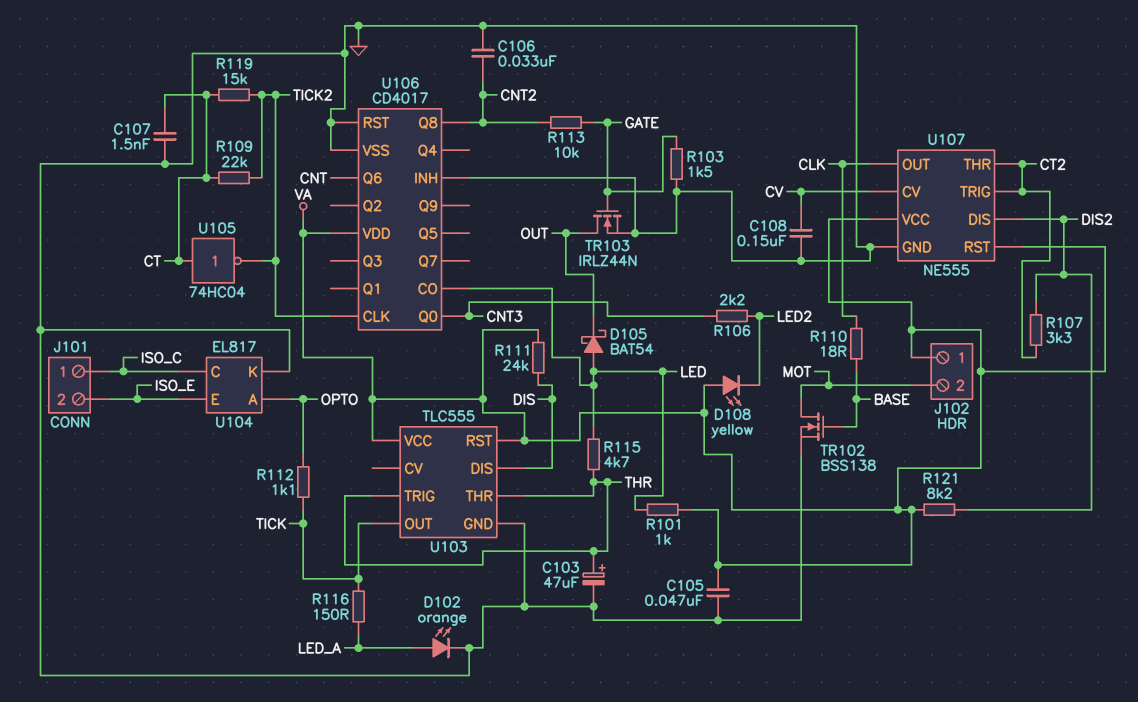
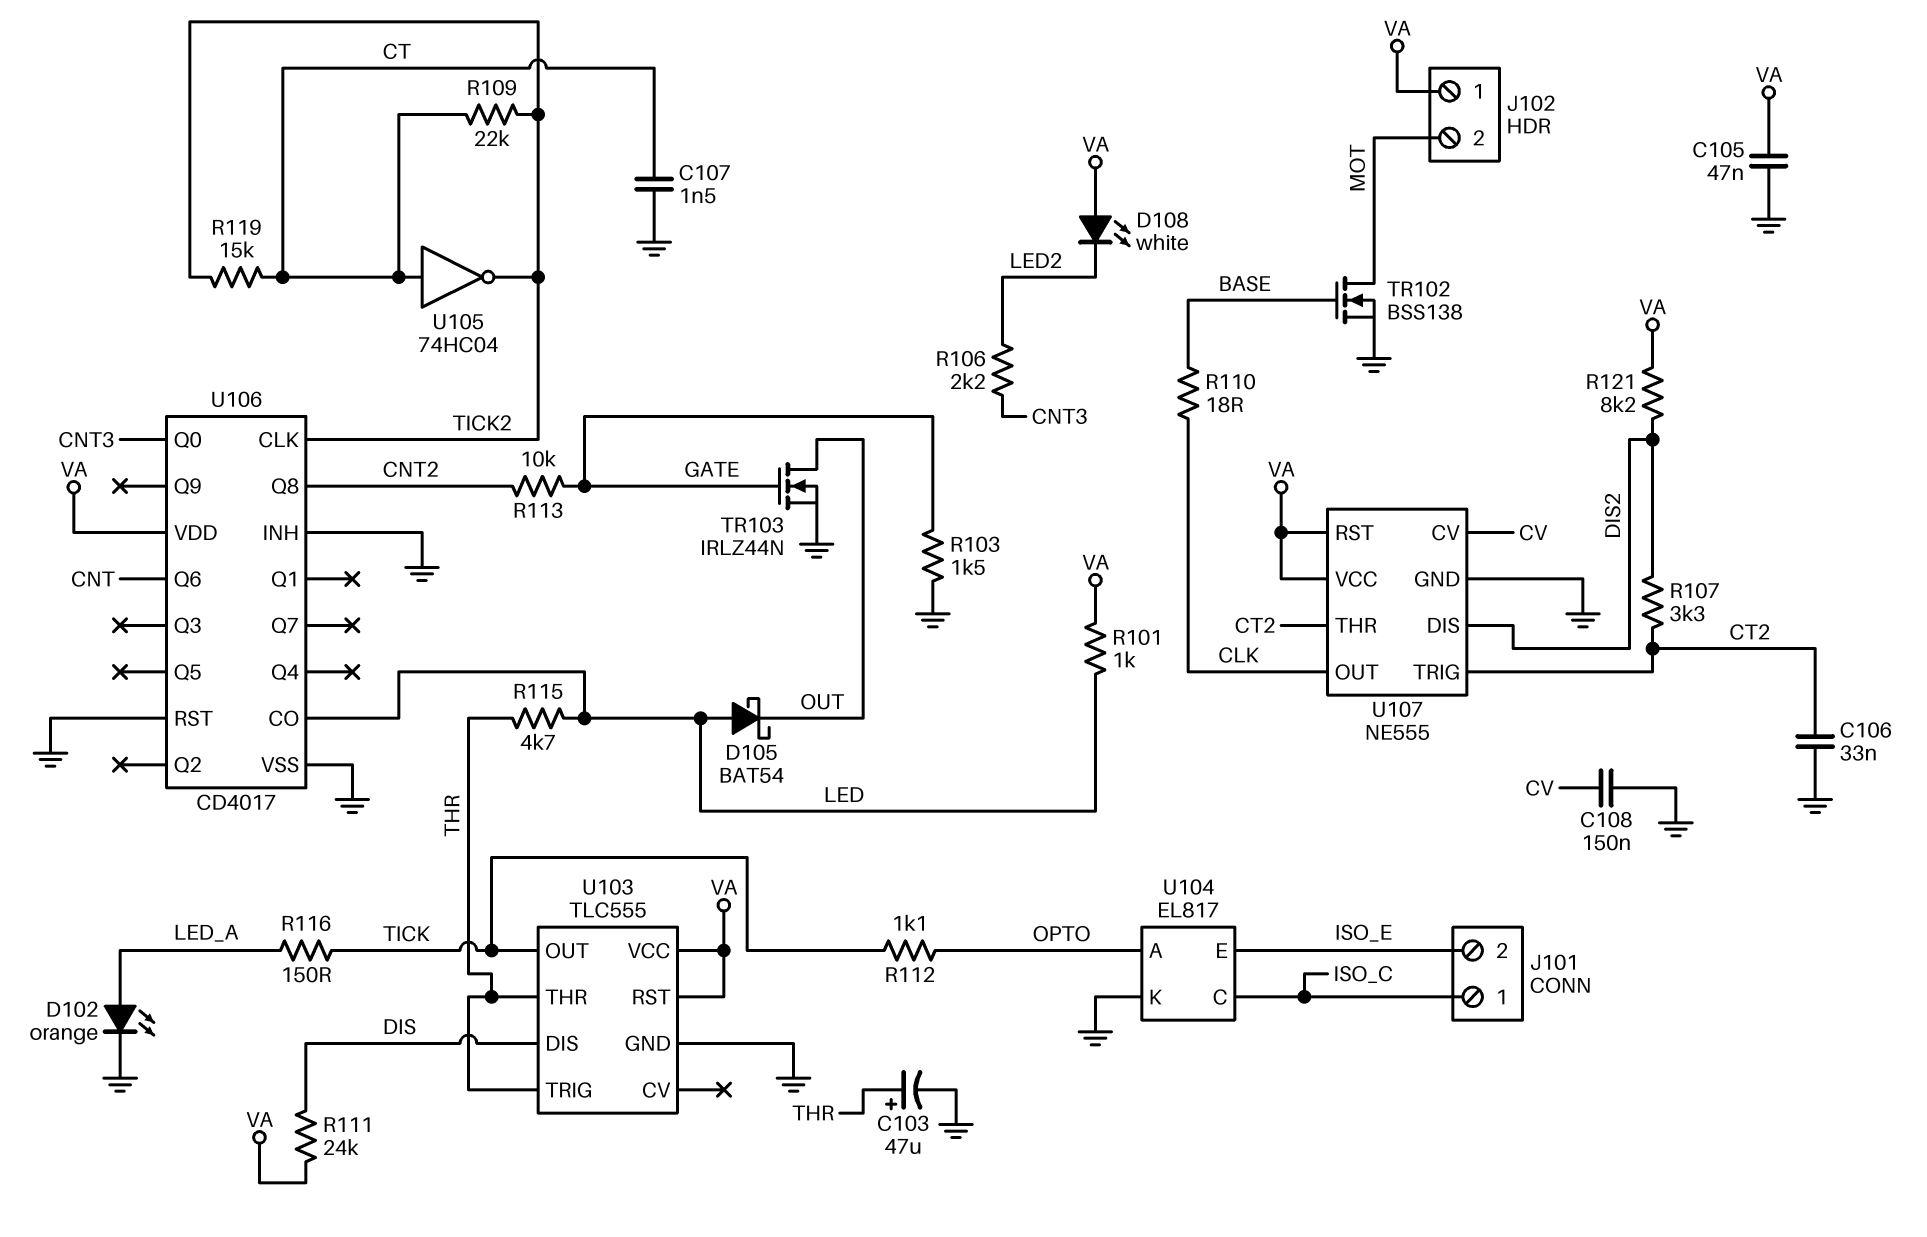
C106: 33nF (CNT2, GND) -> 33nF (CT2, GND)
D108: LED yellow (A VA, K LED2) -> LED white (A VA, K LED2)

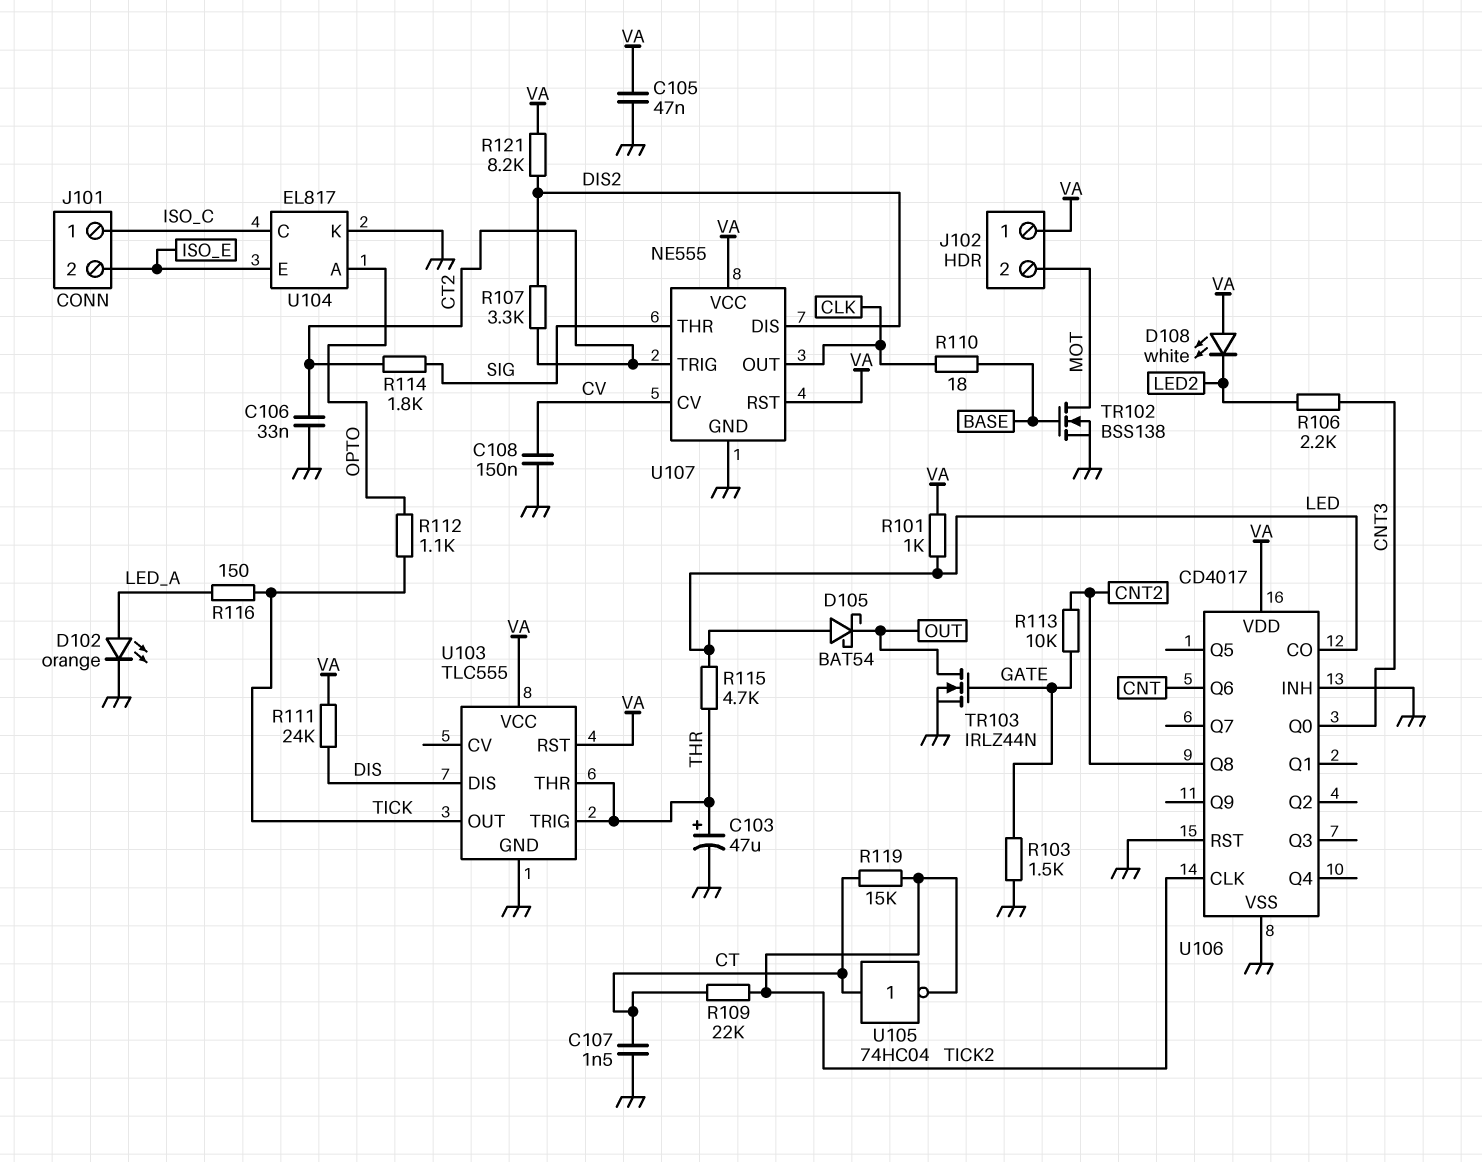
R114: none -> 1.8k (CT2, SIG)
U107 pin THR: CT2 -> SIG

